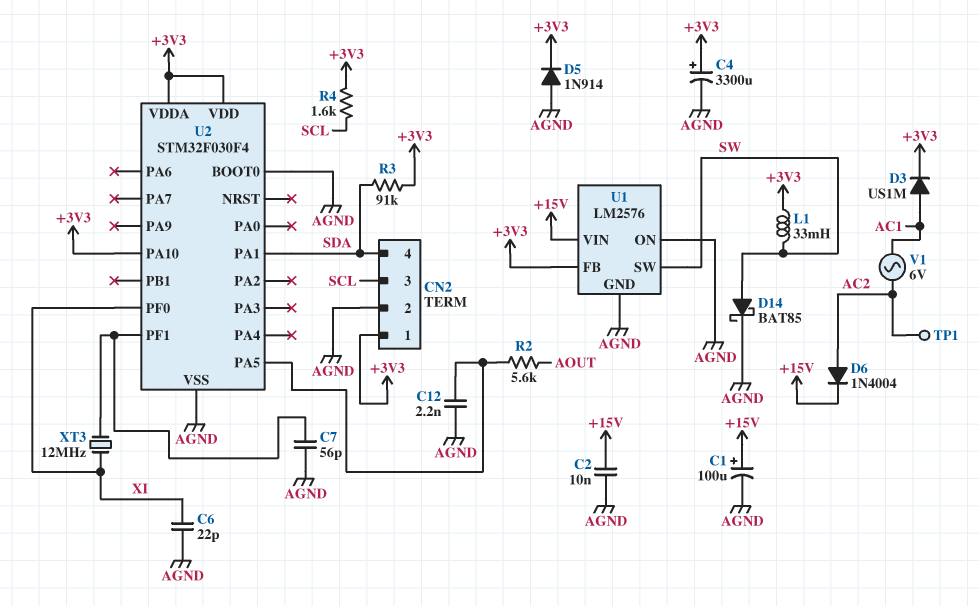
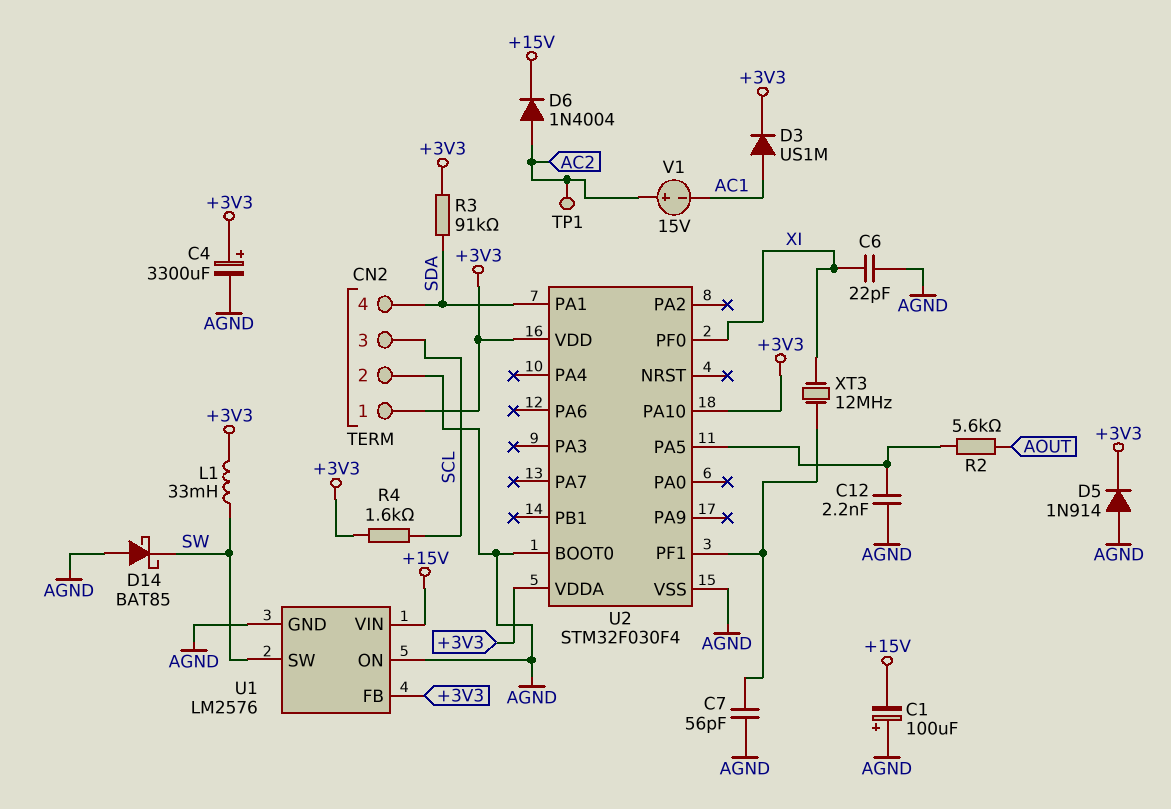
C1: 100uF (plus +15V, minus AGND) -> 100uF (plus AGND, minus +15V)
C2: 10nF (+15V, AGND) -> none
D14: schottky BAT85 (A SW, K AGND) -> schottky BAT85 (A AGND, K SW)
V1: AC 6V (AC1, AC2) -> 15V (plus AC2, minus AC1)

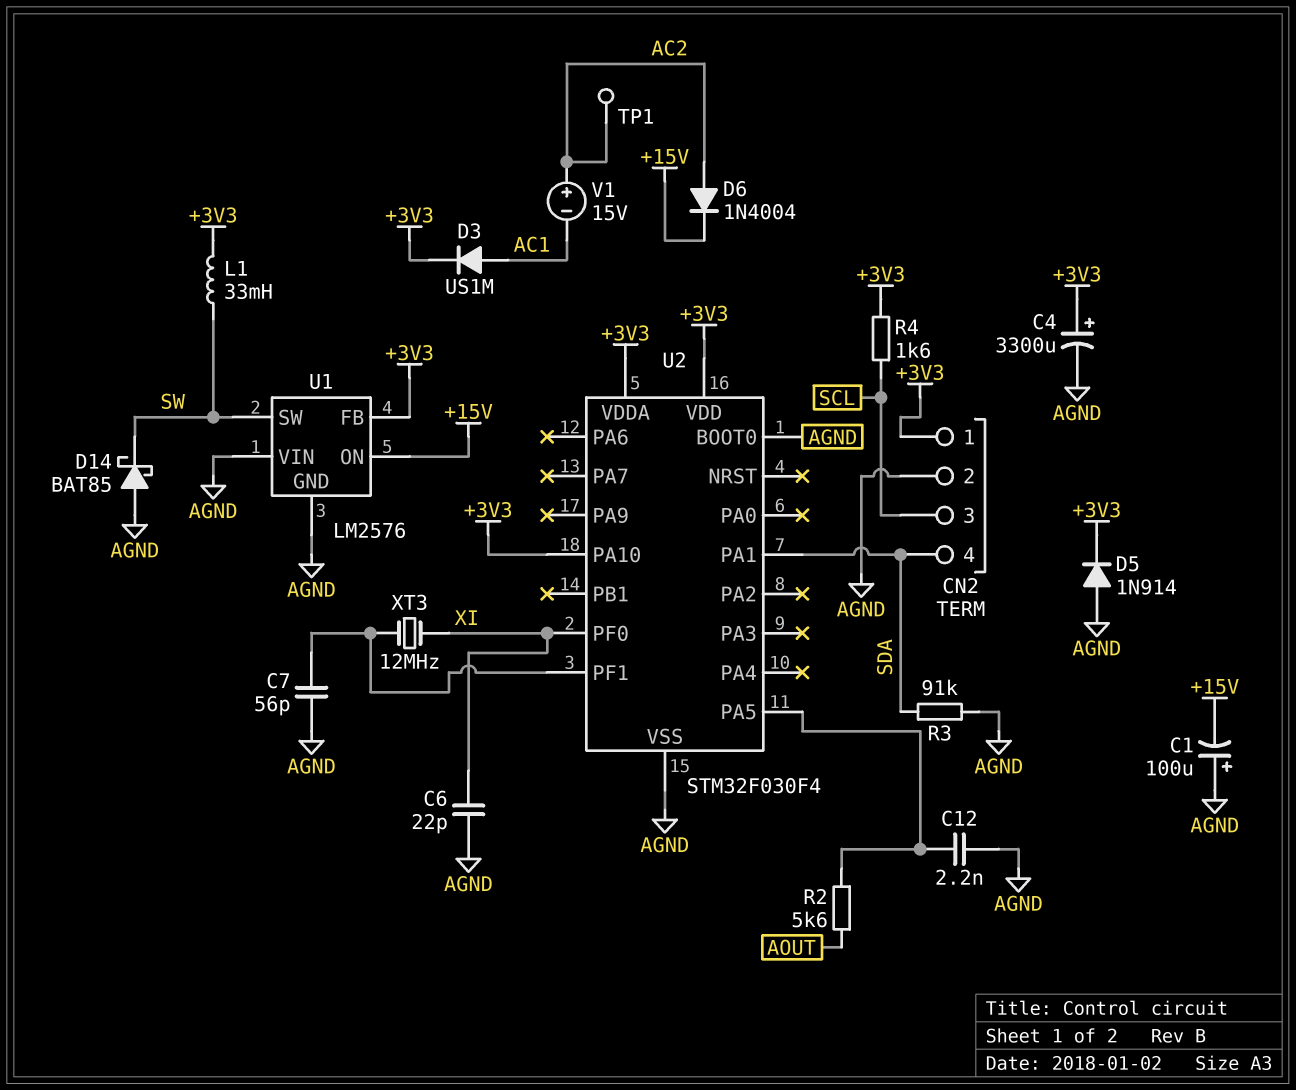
R3: 91k (+3V3, SDA) -> 91k (AGND, SDA)
U1 pin ON: AGND -> +15V
U1 pin VIN: +15V -> AGND

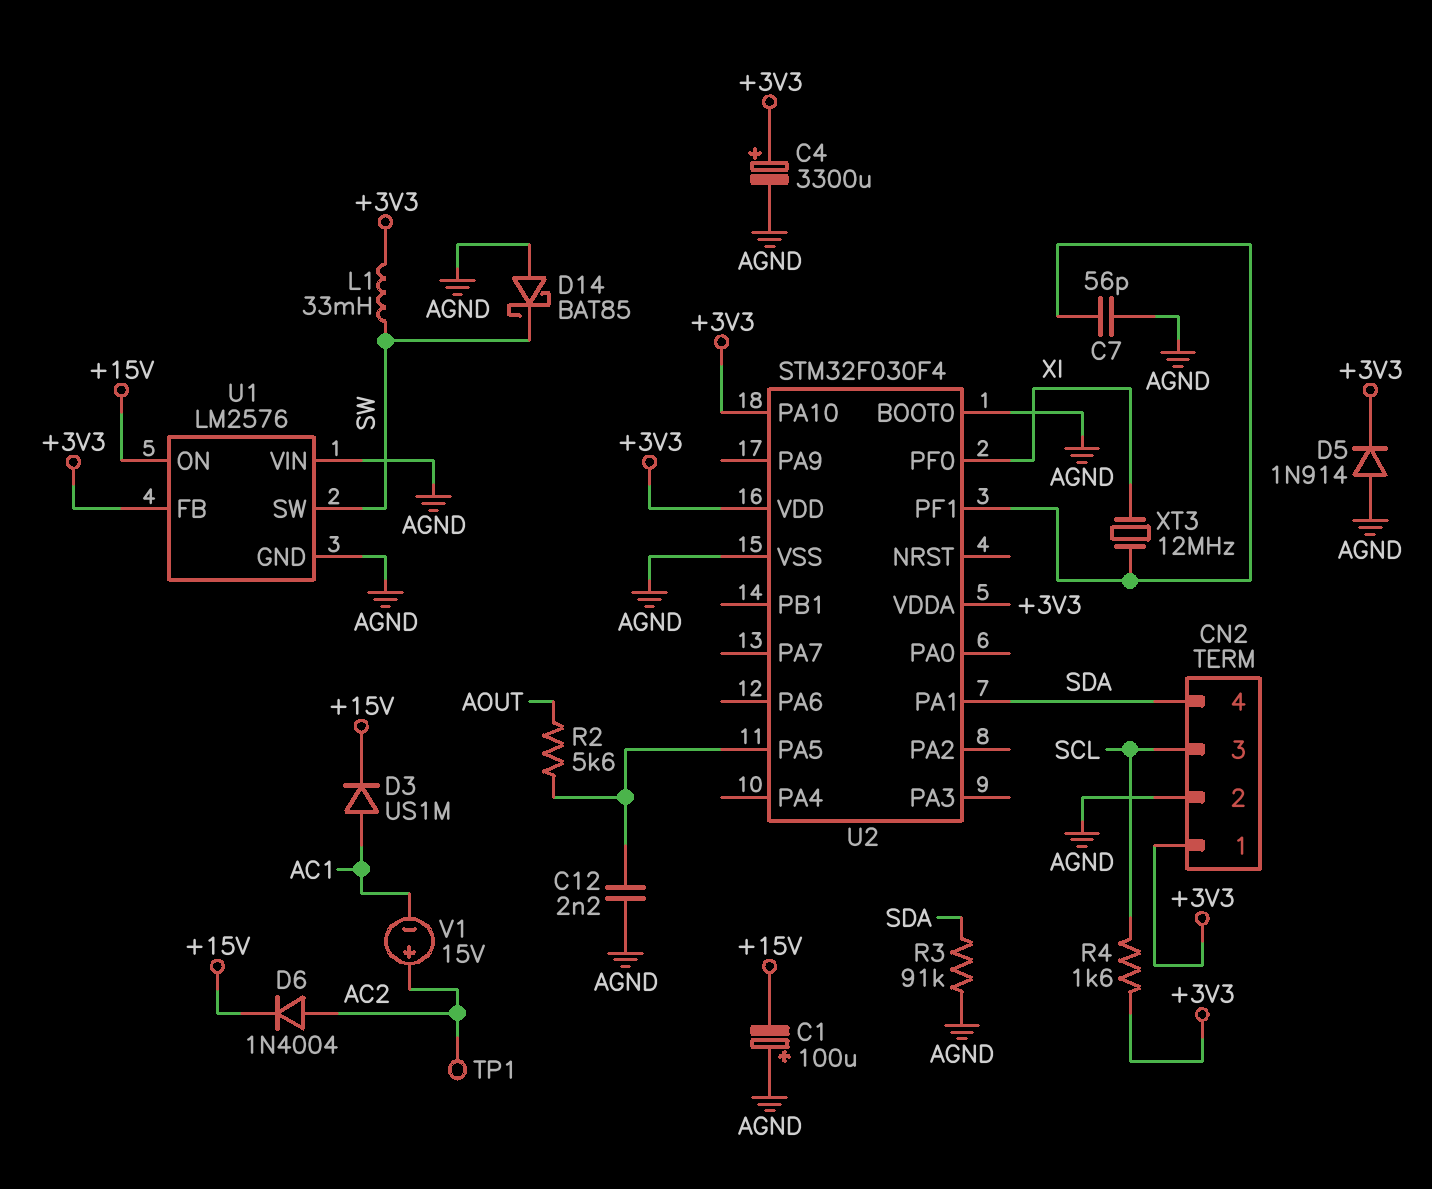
C6: 22pF (AGND, XI) -> none
D3: diode US1M (A AC1, K +3V3) -> diode US1M (A AC1, K +15V)

